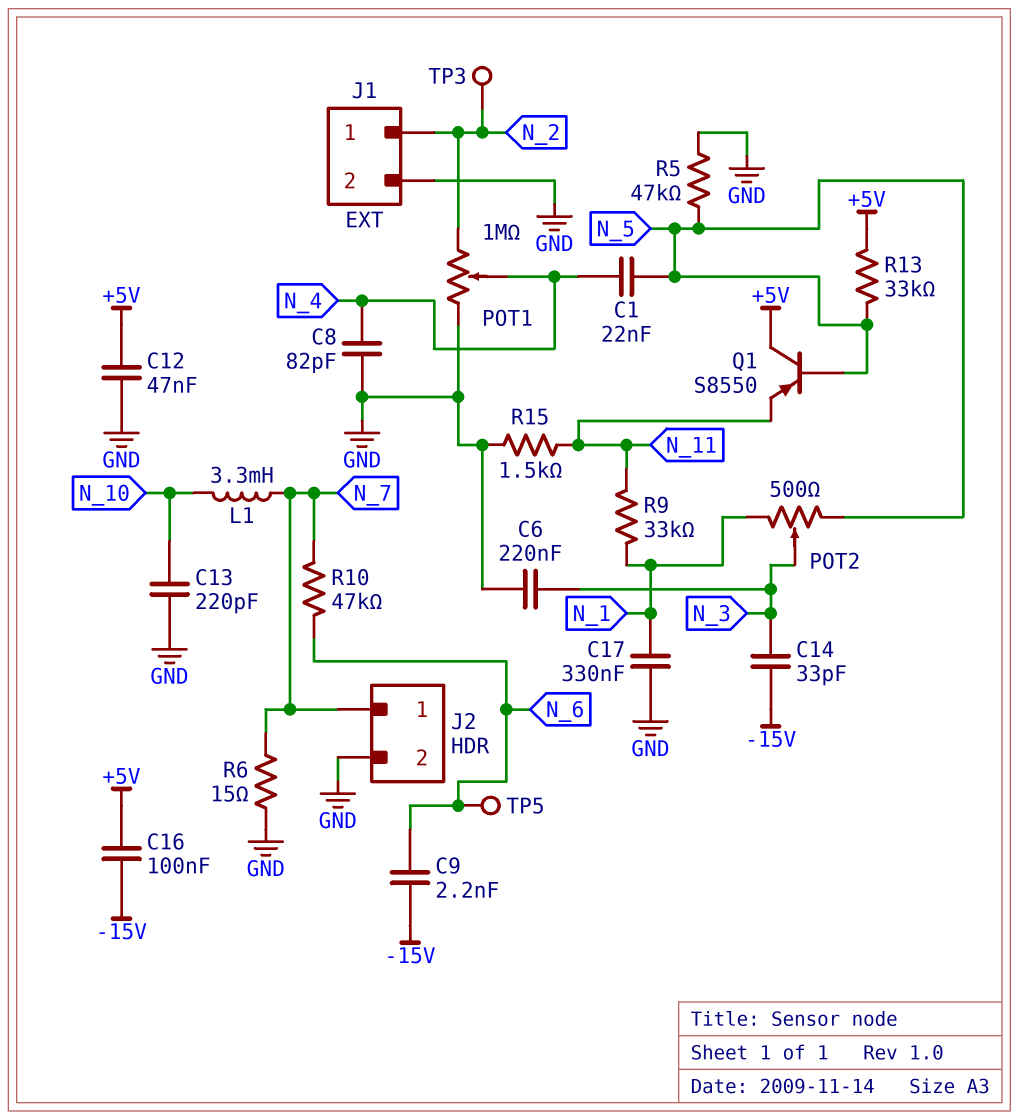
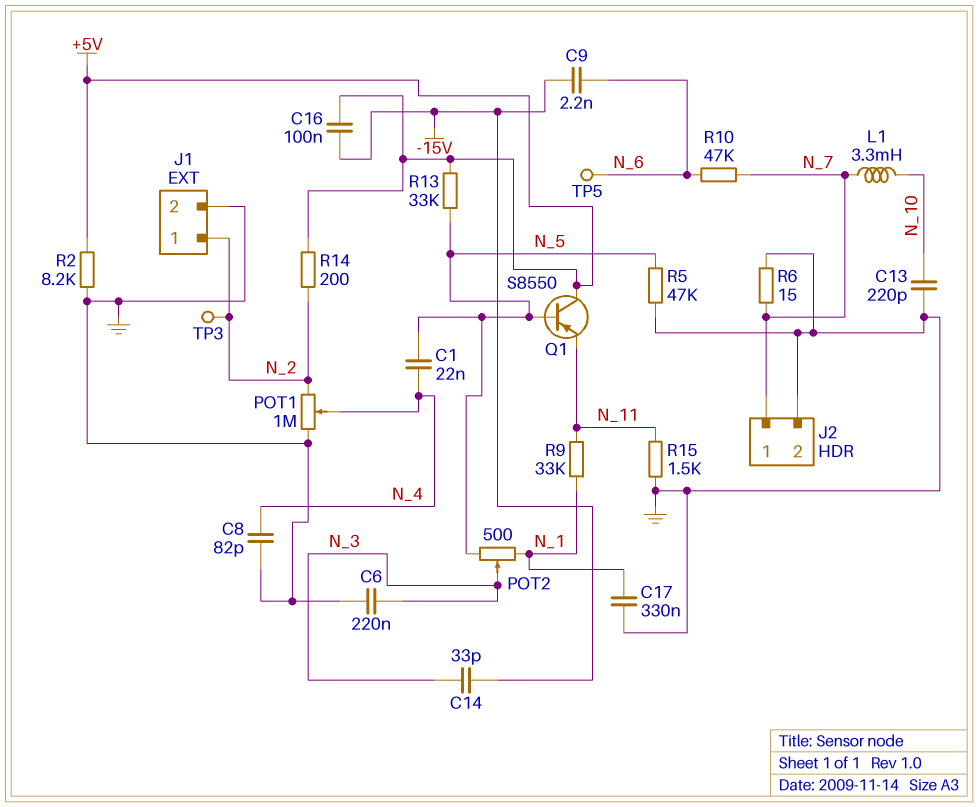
C12: 47nF (+5V, GND) -> none
R2: none -> 8.2k (+5V, GND)
R14: none -> 200 (+5V, N_2)

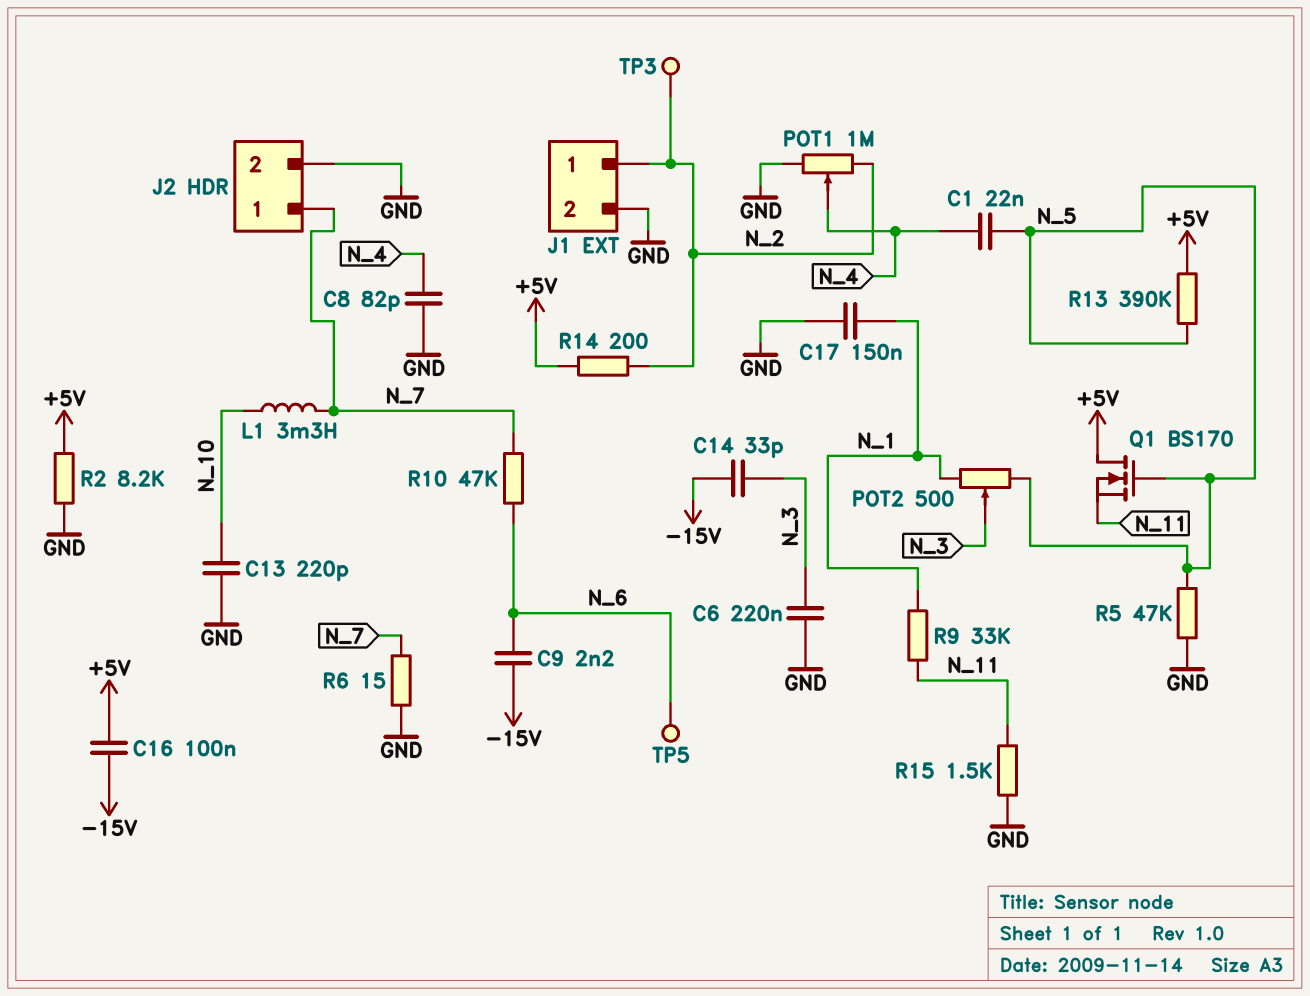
C17: 330nF (GND, N_1) -> 150nF (GND, N_1)
Q1: PNP S8550 (B N_5, C +5V, E N_11) -> NMOS BS170 (G N_5, D +5V, S N_11)
R13: 33k (+5V, N_5) -> 390k (+5V, N_5)

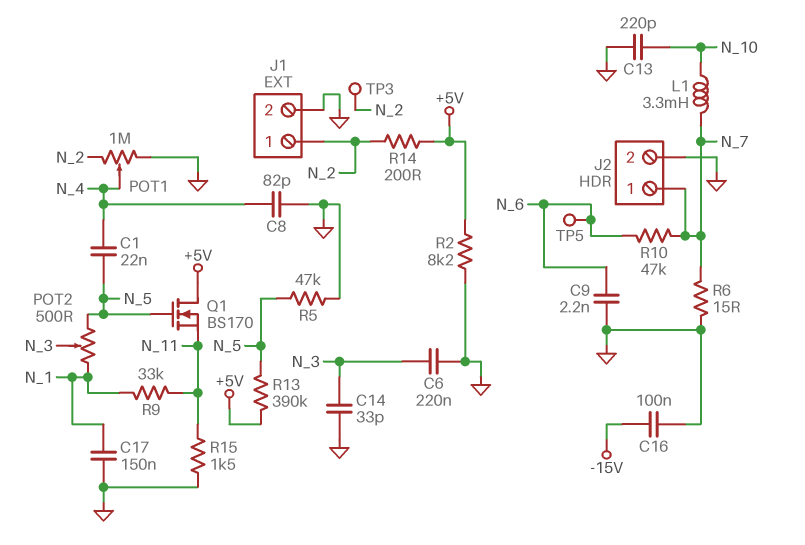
C9: 2.2nF (-15V, N_6) -> 2.2nF (GND, N_6)
C14: 33pF (-15V, N_3) -> 33pF (GND, N_3)
C16: 100nF (+5V, -15V) -> 100nF (-15V, GND)

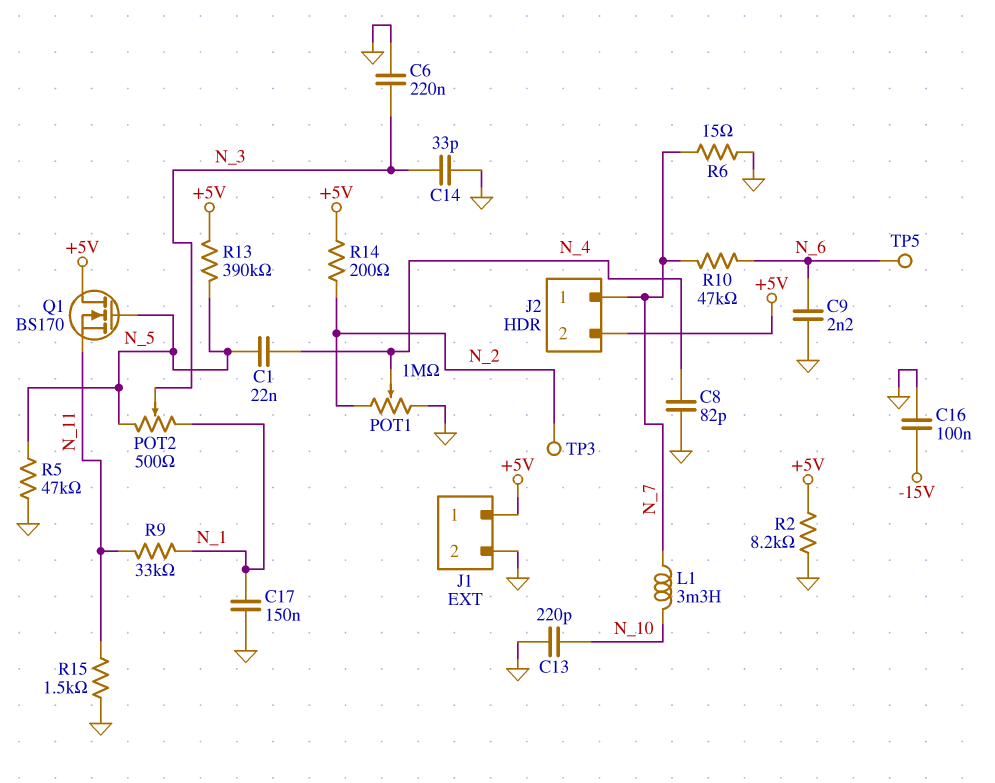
J1 pin 1: N_2 -> +5V
J2 pin 2: GND -> +5V

